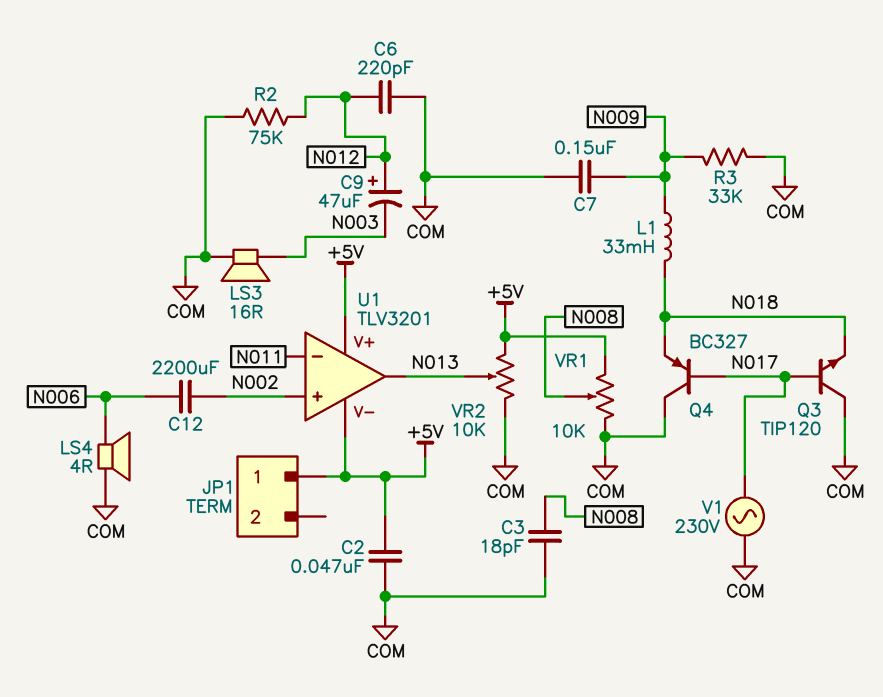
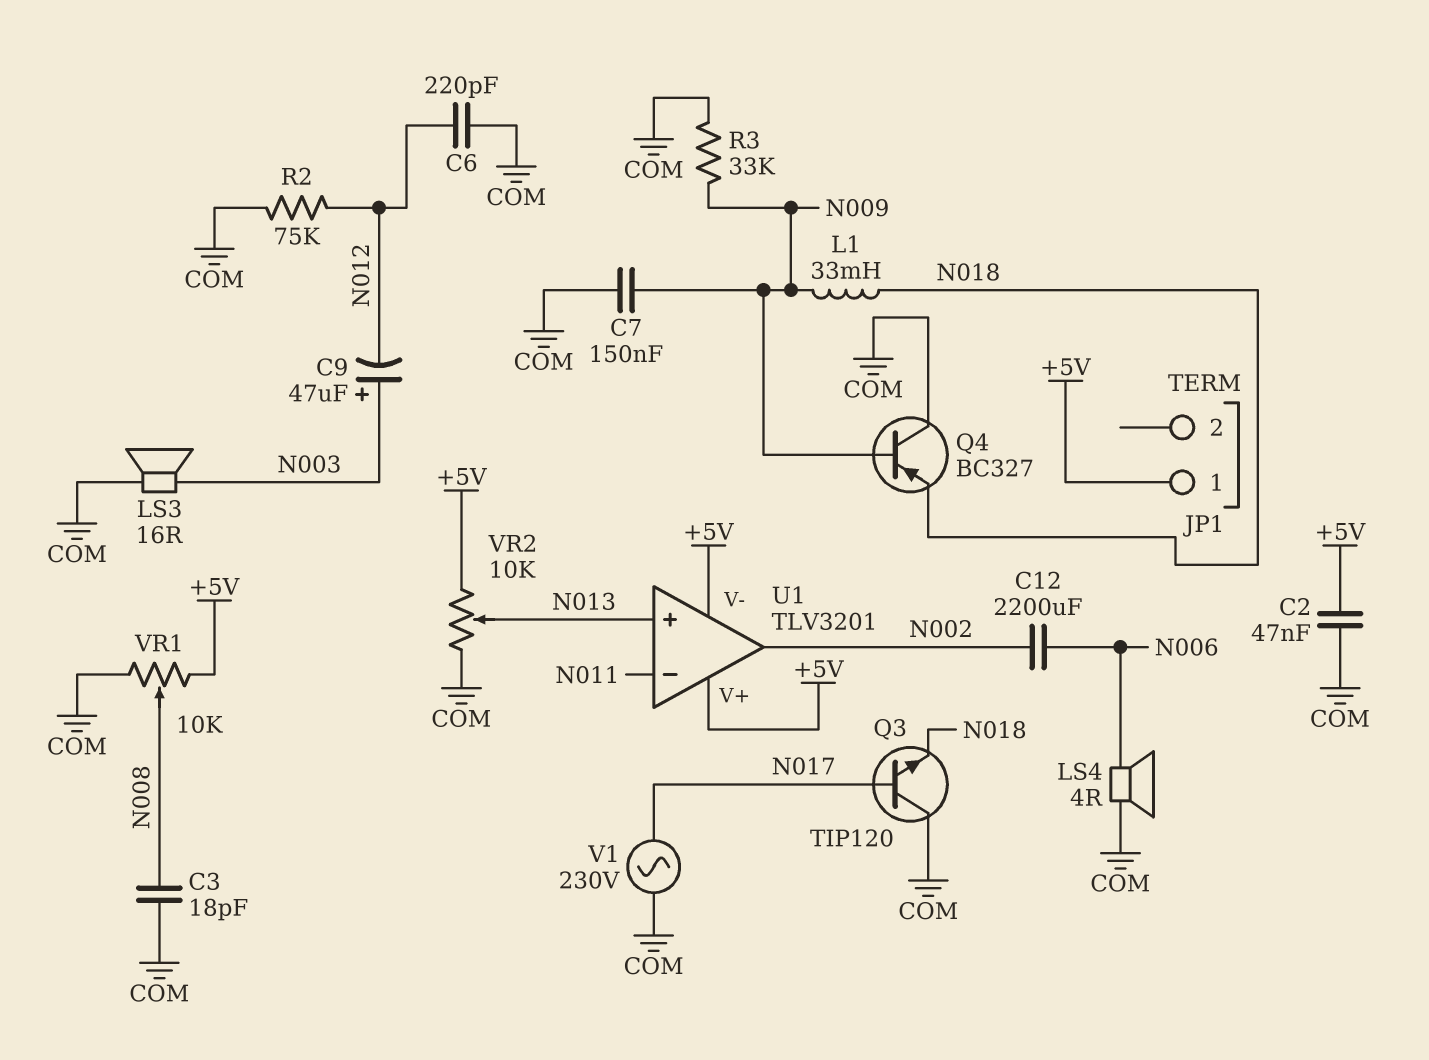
C9: 47uF (plus N012, minus N003) -> 47uF (plus N003, minus N012)
Q4: PNP BC327 (B N017, C COM, E N018) -> PNP BC327 (B N009, C COM, E N018)
U1 pin in+: N002 -> N013
U1 pin out: N013 -> N002

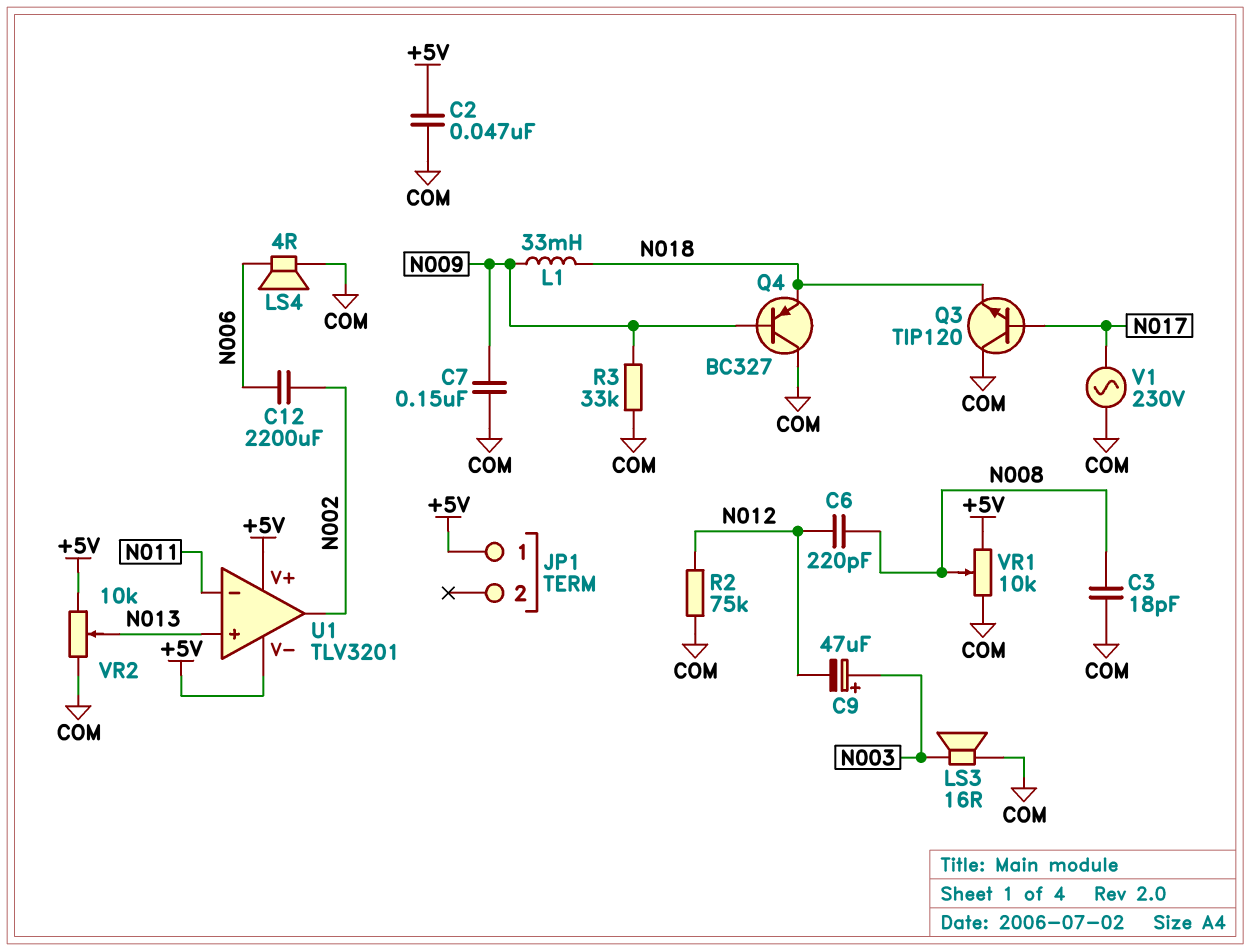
C6: 220pF (COM, N012) -> 220pF (N008, N012)

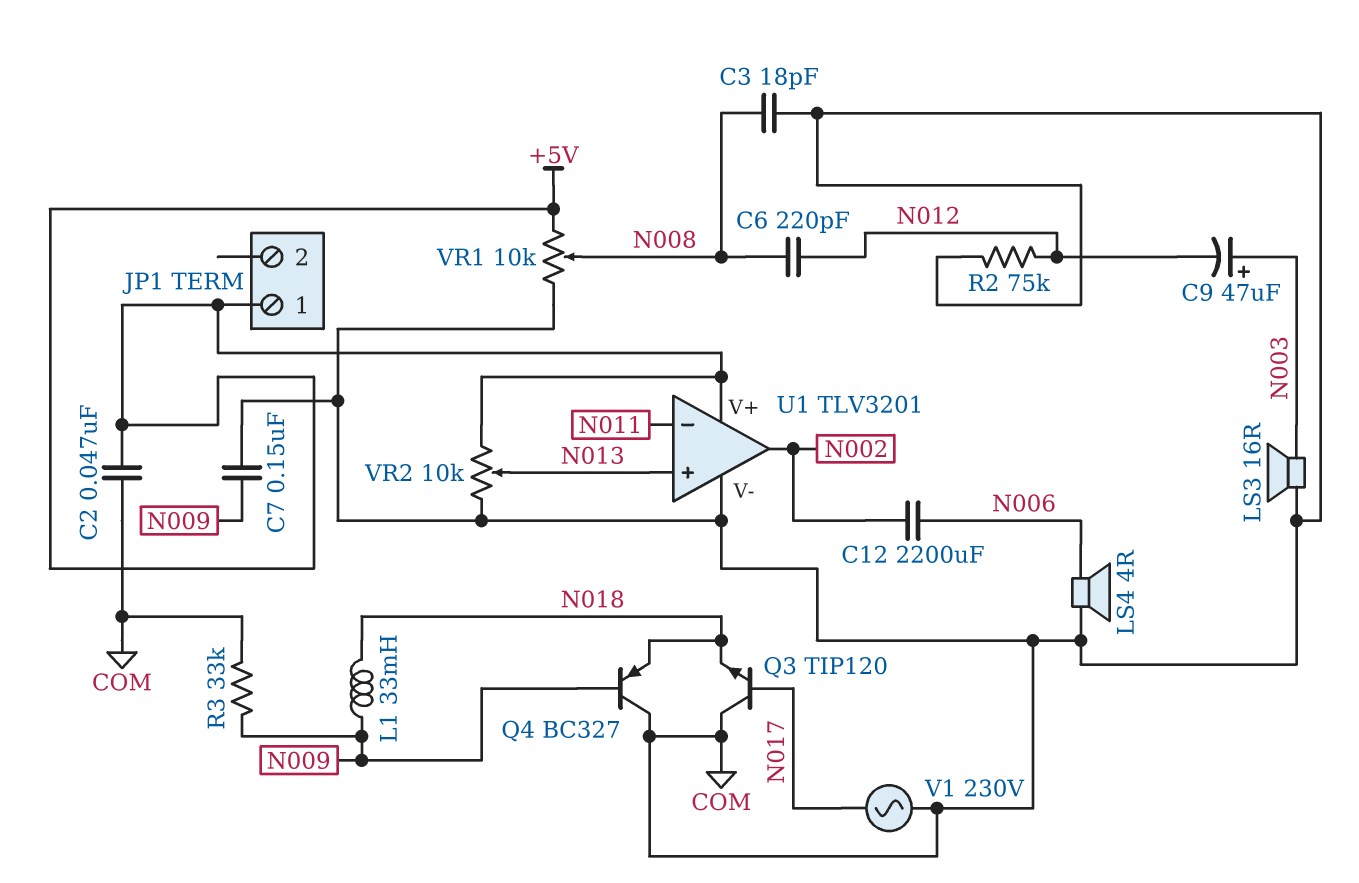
U1 pin V-: +5V -> COM

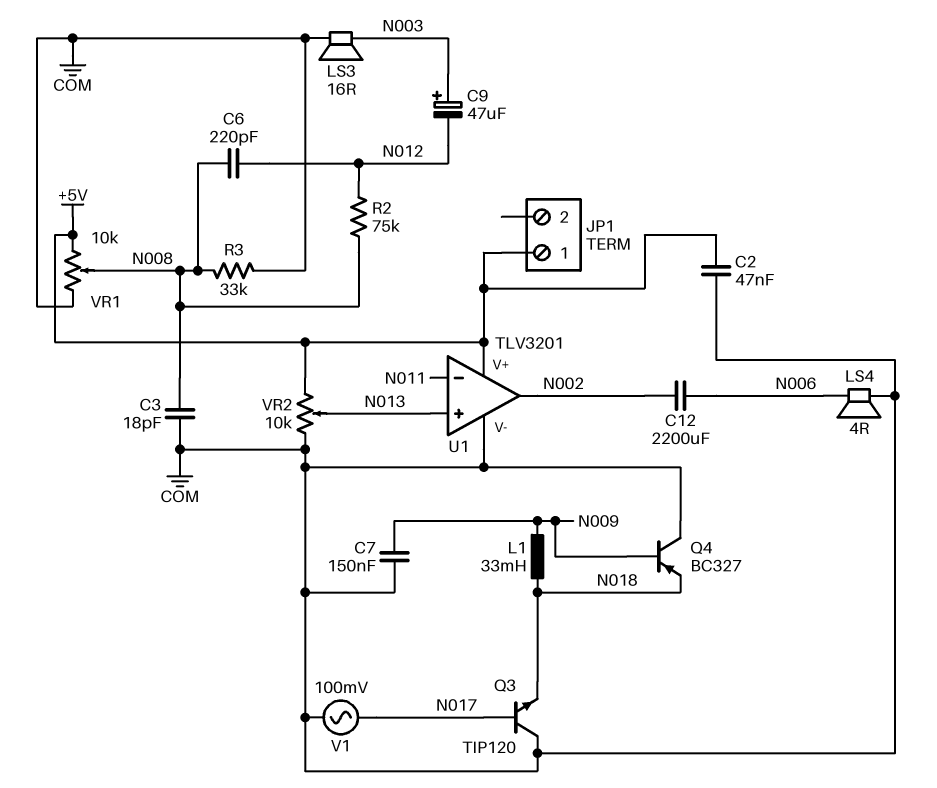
R2: 75k (COM, N012) -> 75k (N008, N012)
R3: 33k (COM, N009) -> 33k (COM, N008)
V1: AC 230V (COM, N017) -> AC 100mV (COM, N017)

